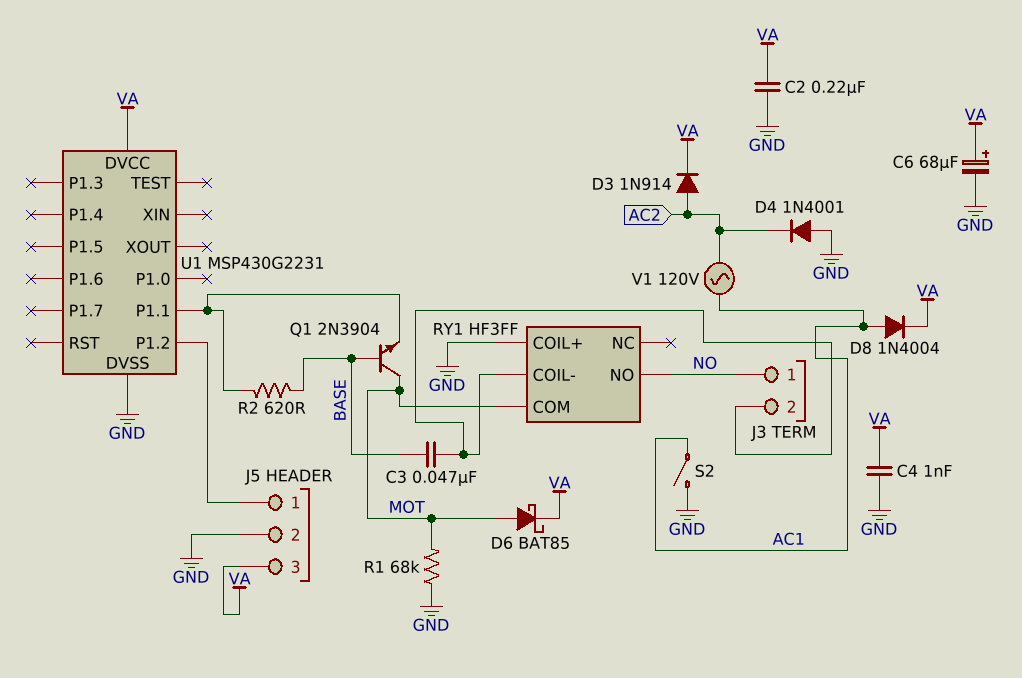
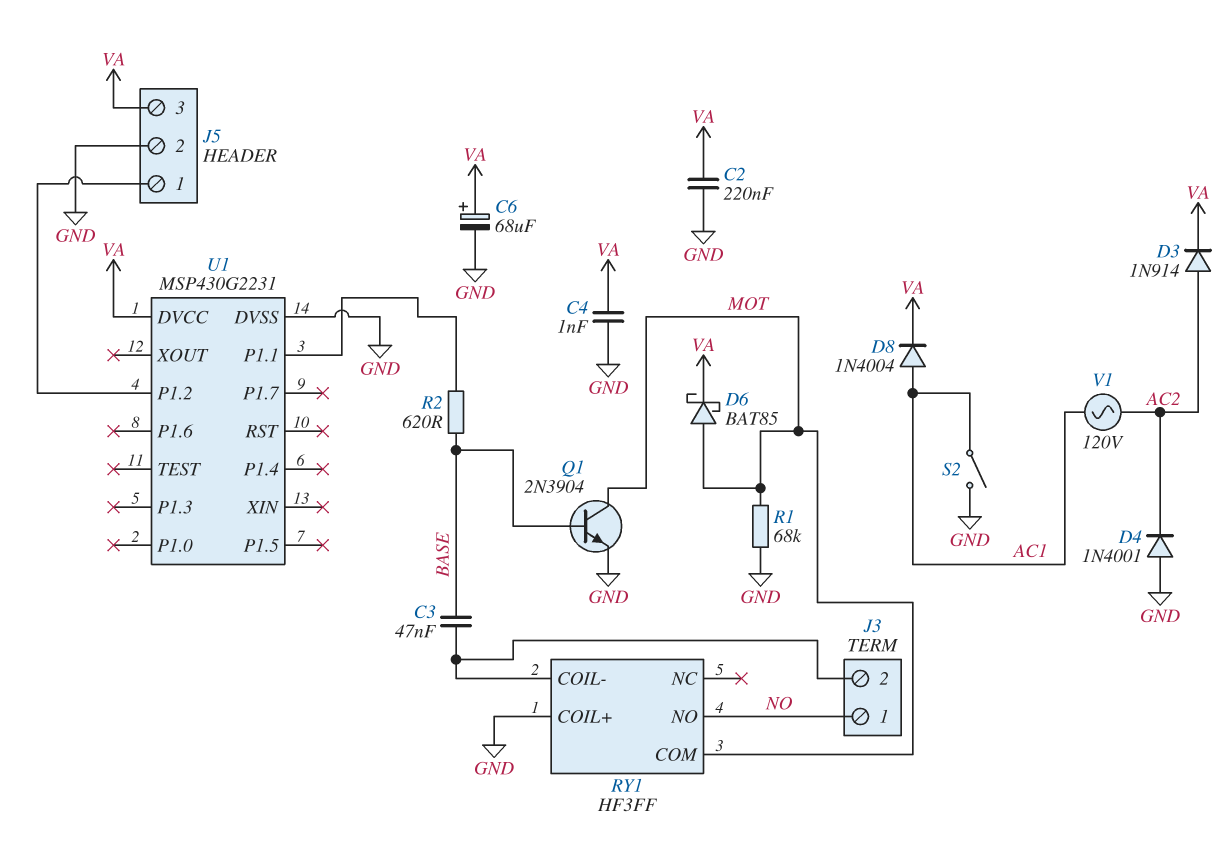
Q1: NPN 2N3904 (B BASE, C MOT, E U1/P1.1) -> NPN 2N3904 (B BASE, C MOT, E GND)

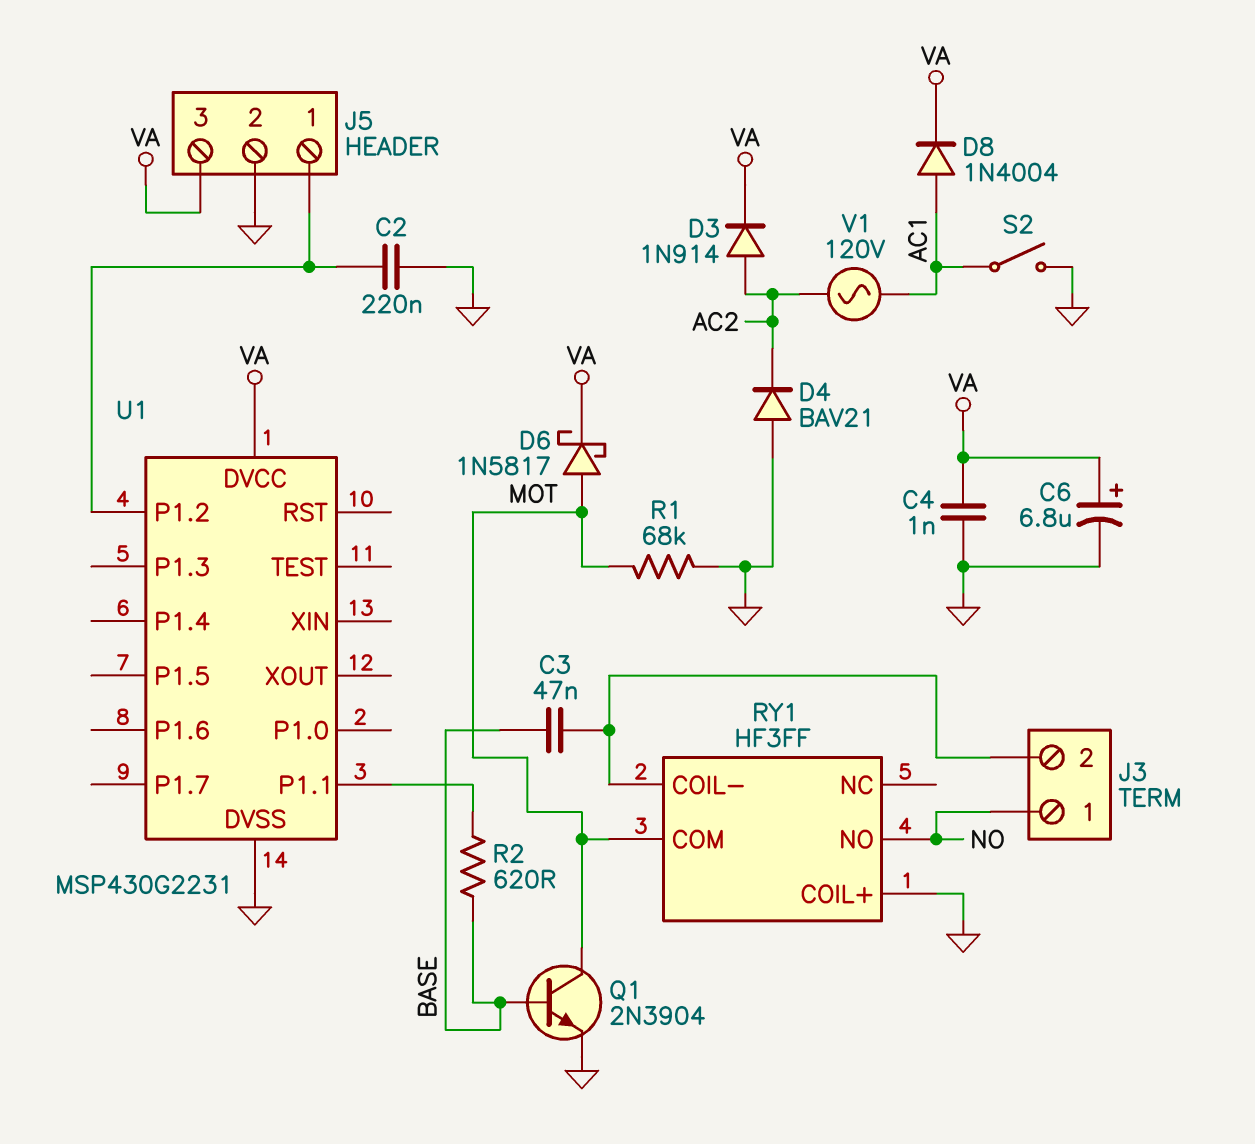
C2: 220nF (GND, VA) -> 220nF (GND, J5/1)
C6: 68uF (plus VA, minus GND) -> 6.8uF (plus VA, minus GND)
D4: diode 1N4001 (A GND, K AC2) -> diode BAV21 (A GND, K AC2)
D6: schottky BAT85 (A MOT, K VA) -> schottky 1N5817 (A MOT, K VA)

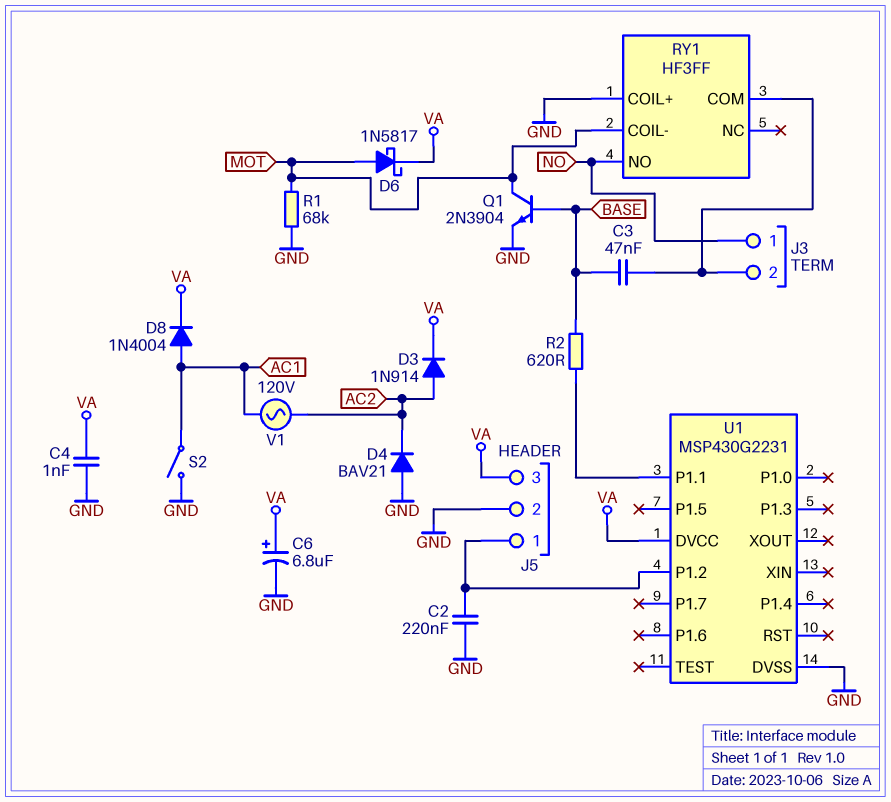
RY1 pin COIL-: J3/2 -> MOT
RY1 pin COM: MOT -> J3/2

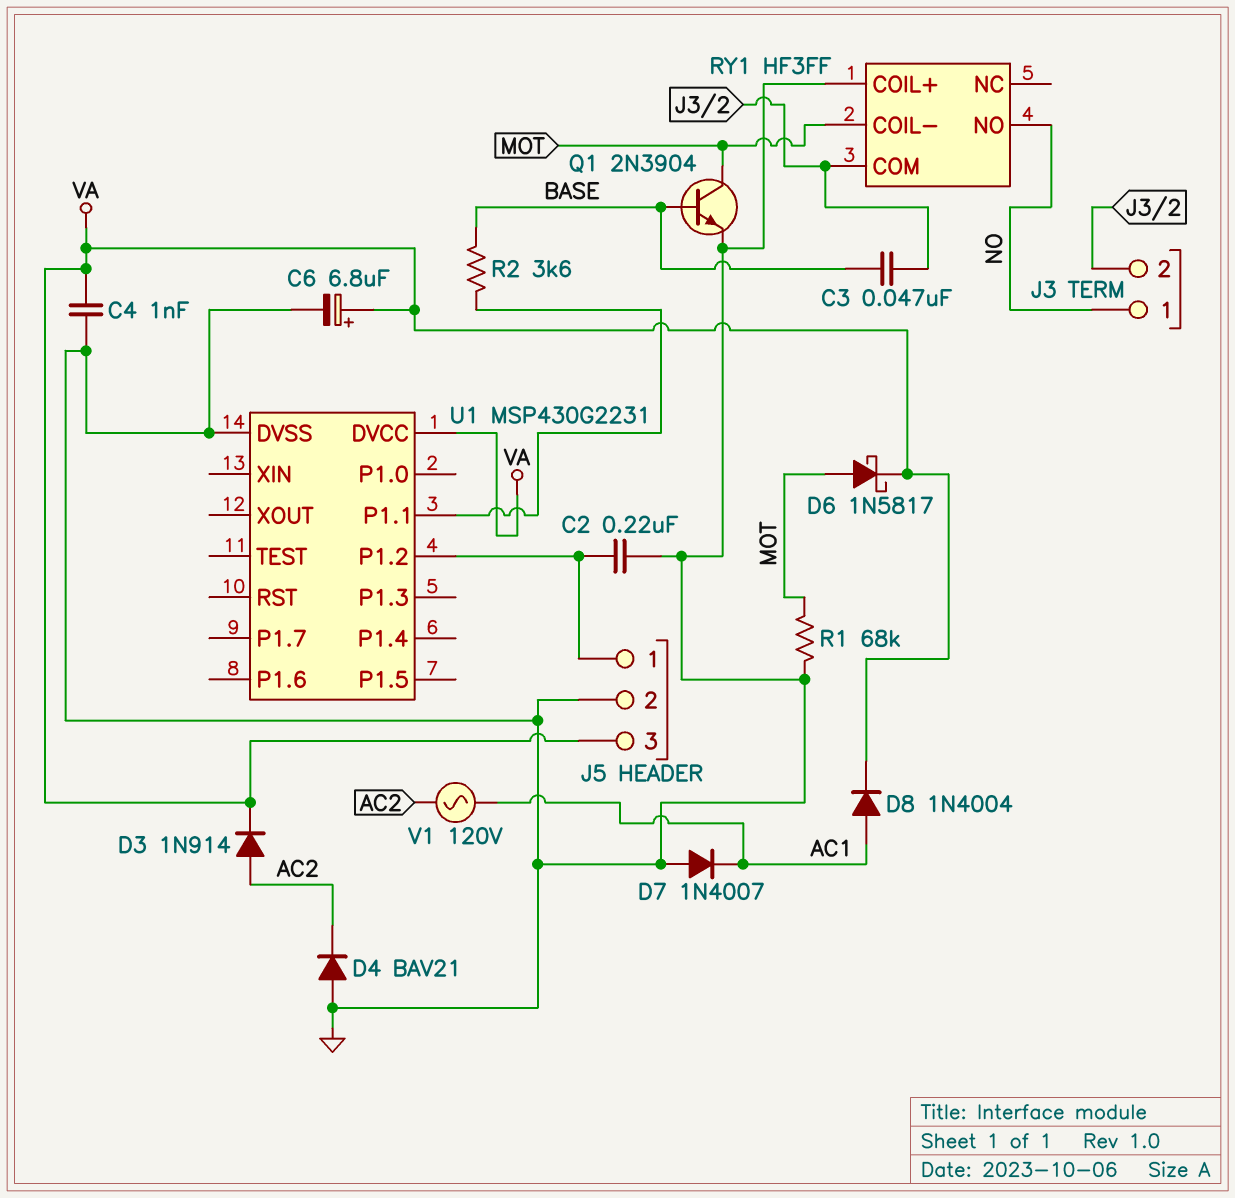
D7: none -> diode 1N4007 (A GND, K AC1)
R2: 620 (BASE, U1/P1.1) -> 3.6k (BASE, U1/P1.1)
S2: switch (AC1, GND) -> none

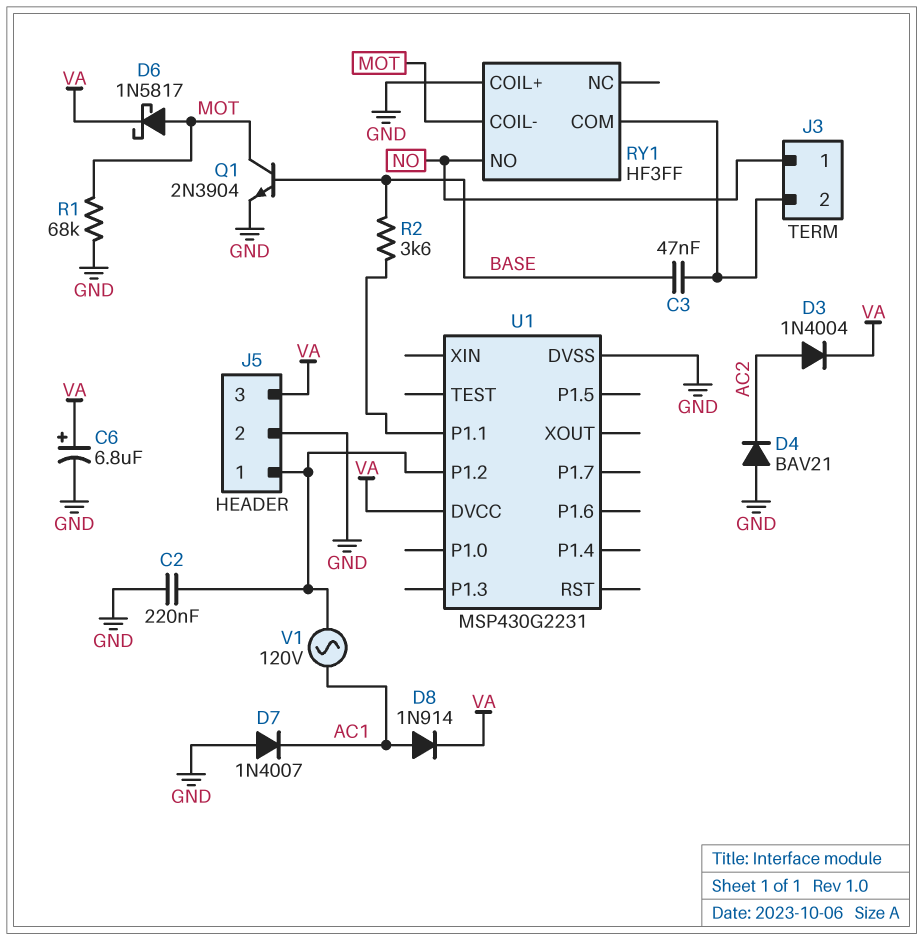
C4: 1nF (GND, VA) -> none
D3: diode 1N914 (A AC2, K VA) -> diode 1N4004 (A AC2, K VA)
D8: diode 1N4004 (A AC1, K VA) -> diode 1N914 (A AC1, K VA)
V1: AC 120V (AC1, AC2) -> AC 120V (AC1, J5/1)

